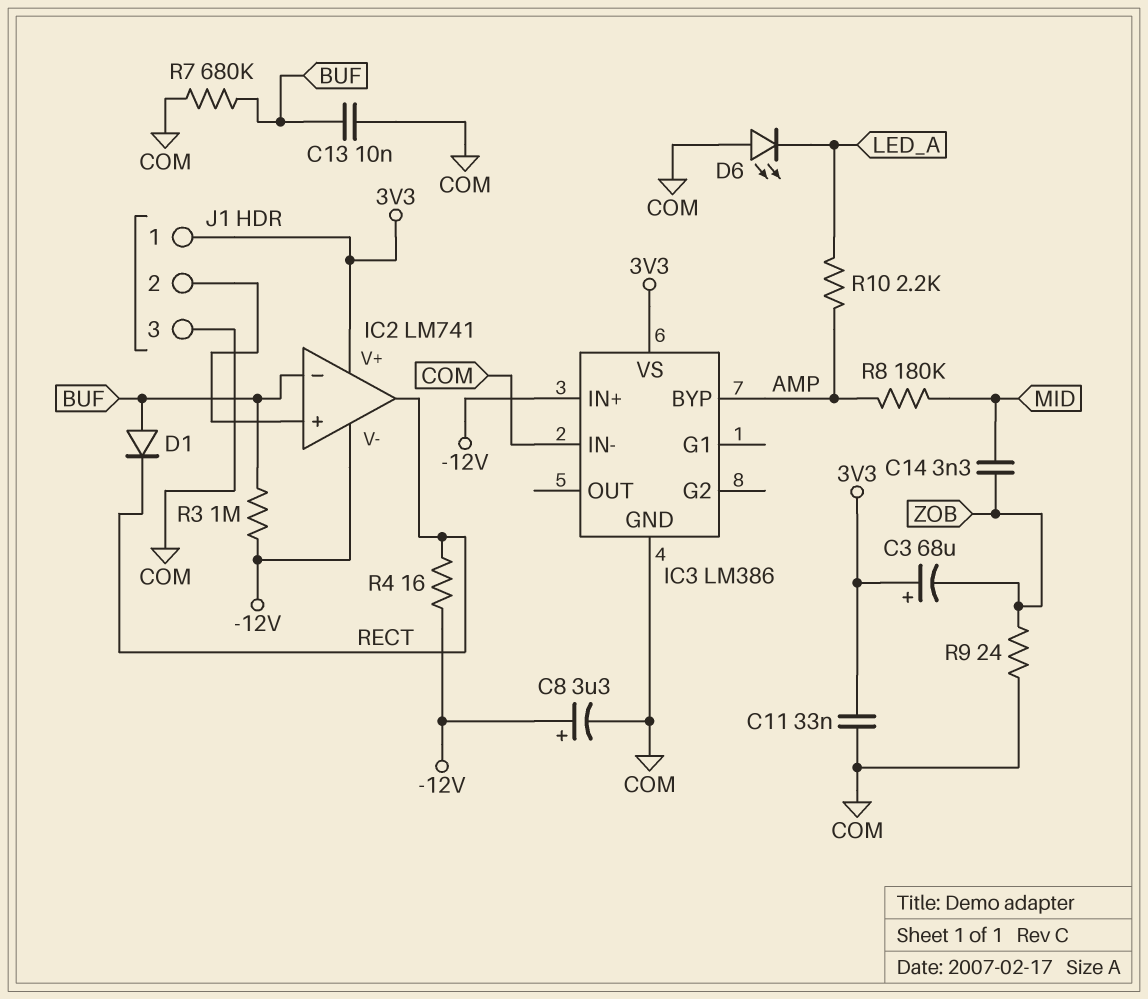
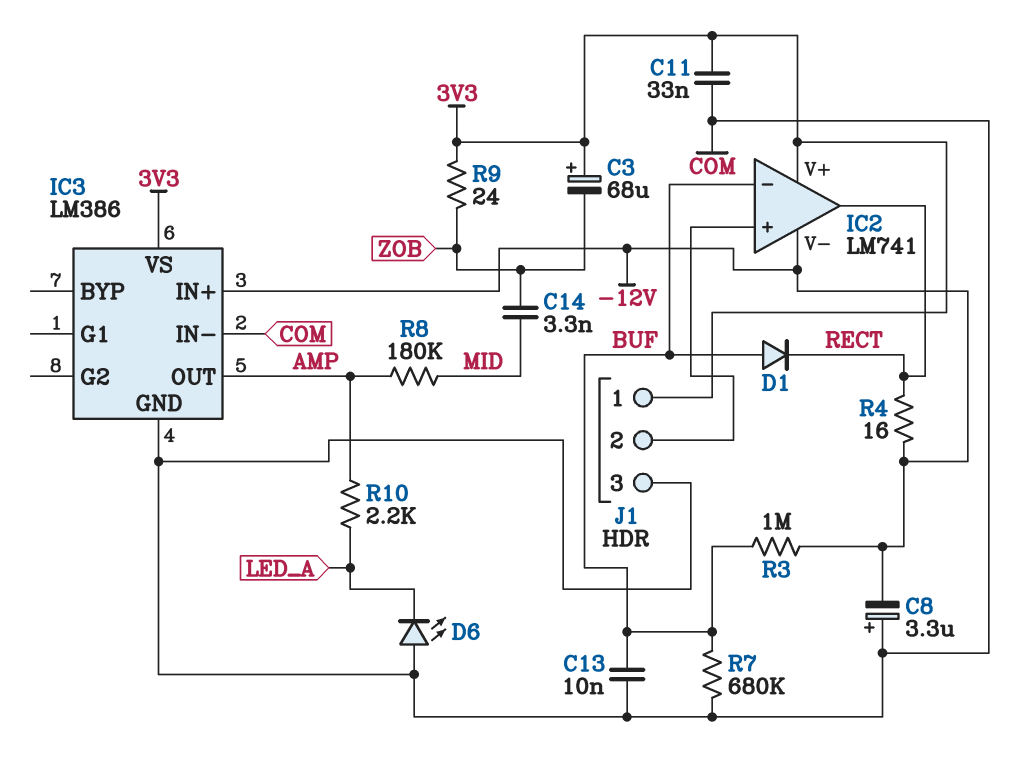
C8: 3.3uF (plus -12V, minus COM) -> 3.3uF (plus COM, minus -12V)
IC3 pin BYP: AMP -> none
IC3 pin OUT: none -> AMP
R9: 24 (COM, ZOB) -> 24 (3V3, ZOB)

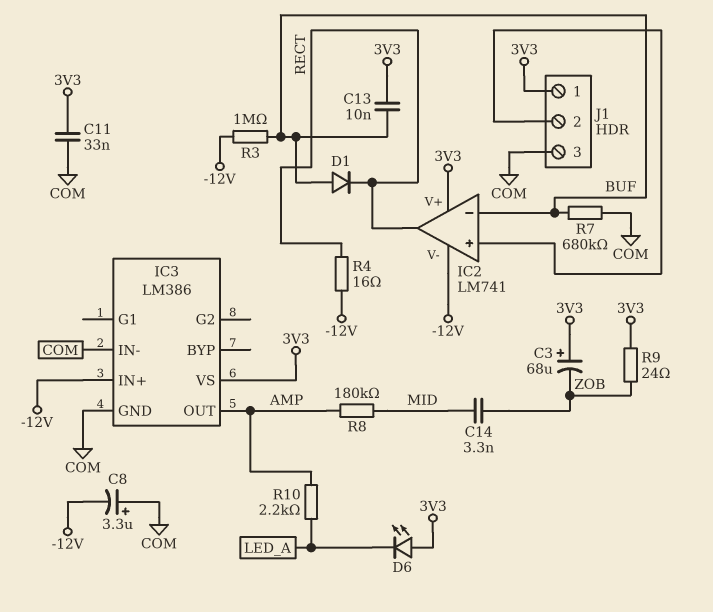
C13: 10nF (BUF, COM) -> 10nF (3V3, BUF)
D6: LED (A COM, K LED_A) -> LED (A 3V3, K LED_A)

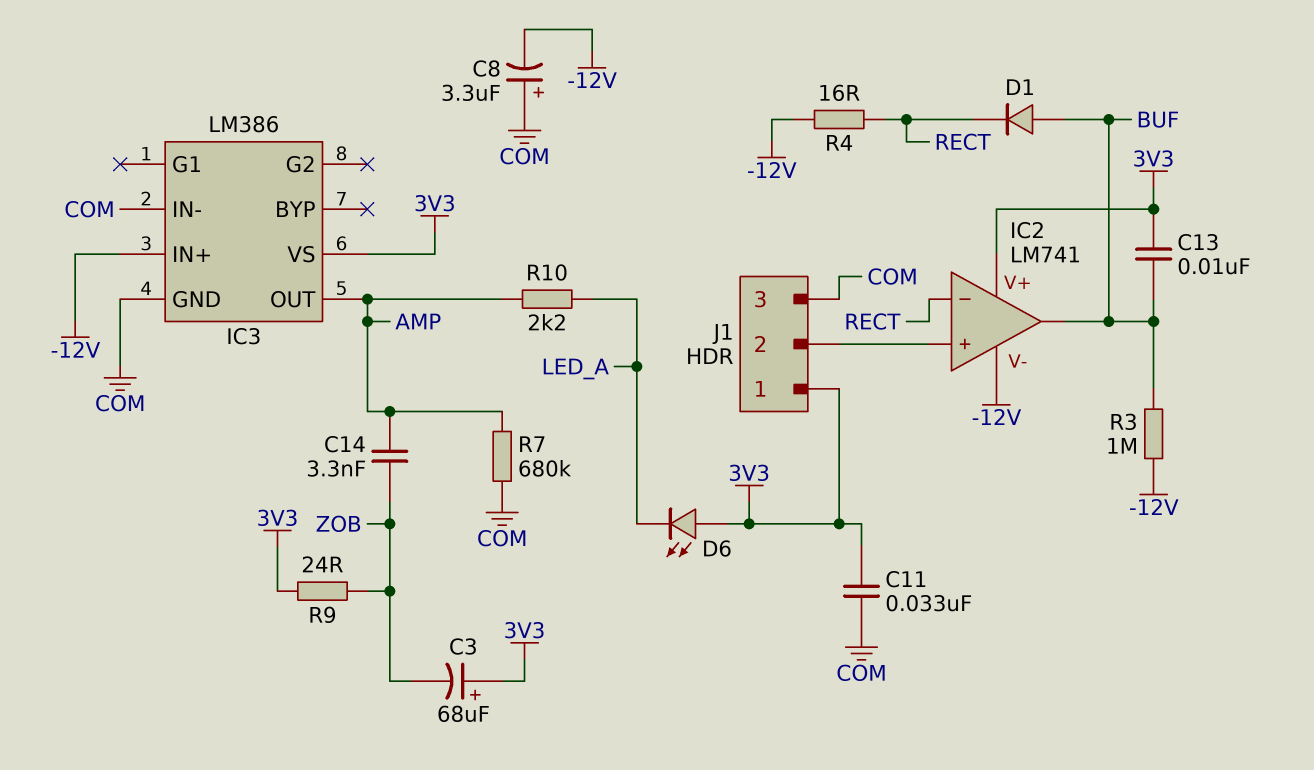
C14: 3.3nF (MID, ZOB) -> 3.3nF (AMP, ZOB)
IC2 pin in-: BUF -> RECT
IC2 pin out: RECT -> BUF
R7: 680k (BUF, COM) -> 680k (AMP, COM)
R8: 180k (AMP, MID) -> none

